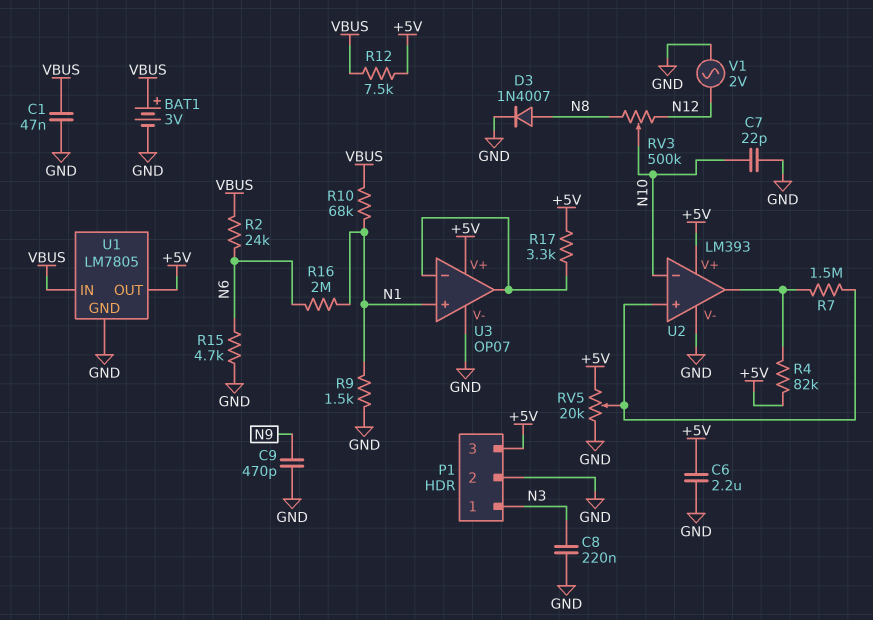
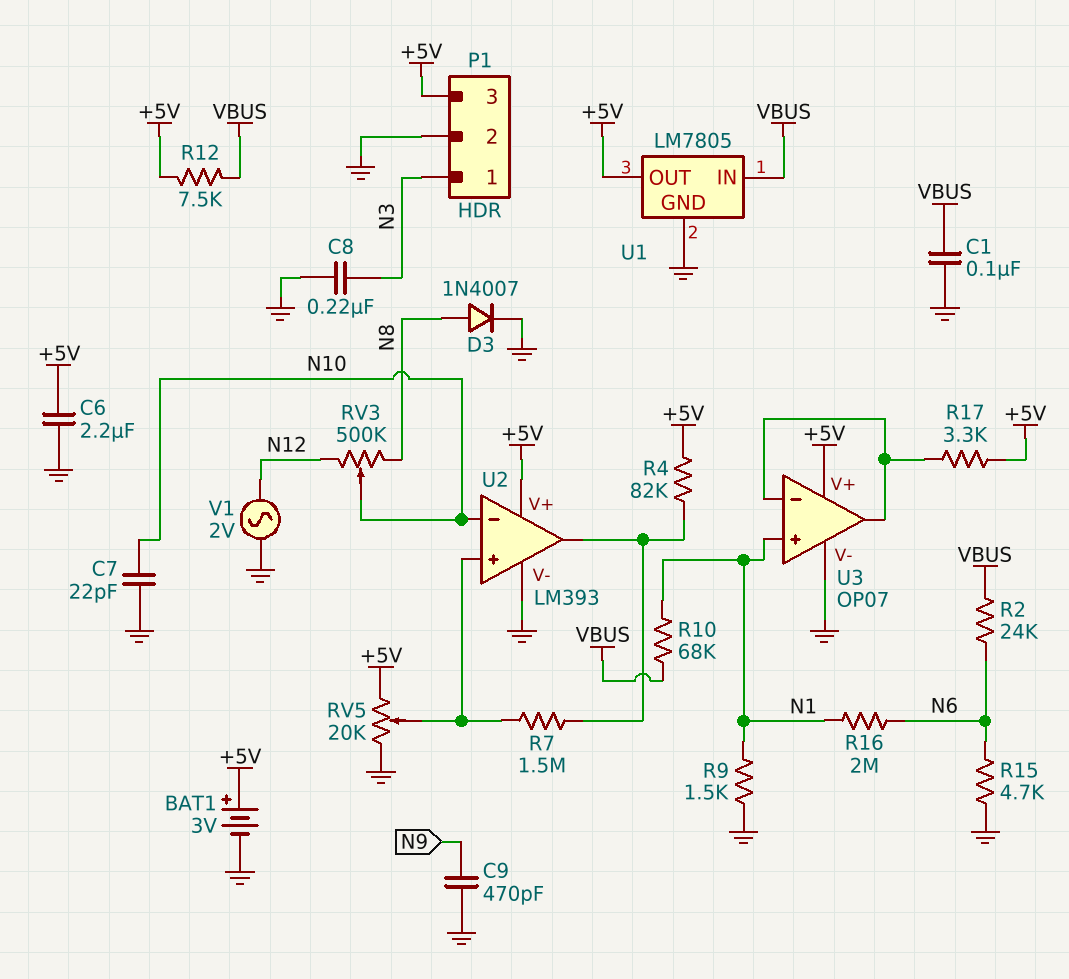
BAT1: 3V (plus VBUS, minus GND) -> 3V (plus +5V, minus GND)
C1: 47nF (GND, VBUS) -> 100nF (GND, VBUS)

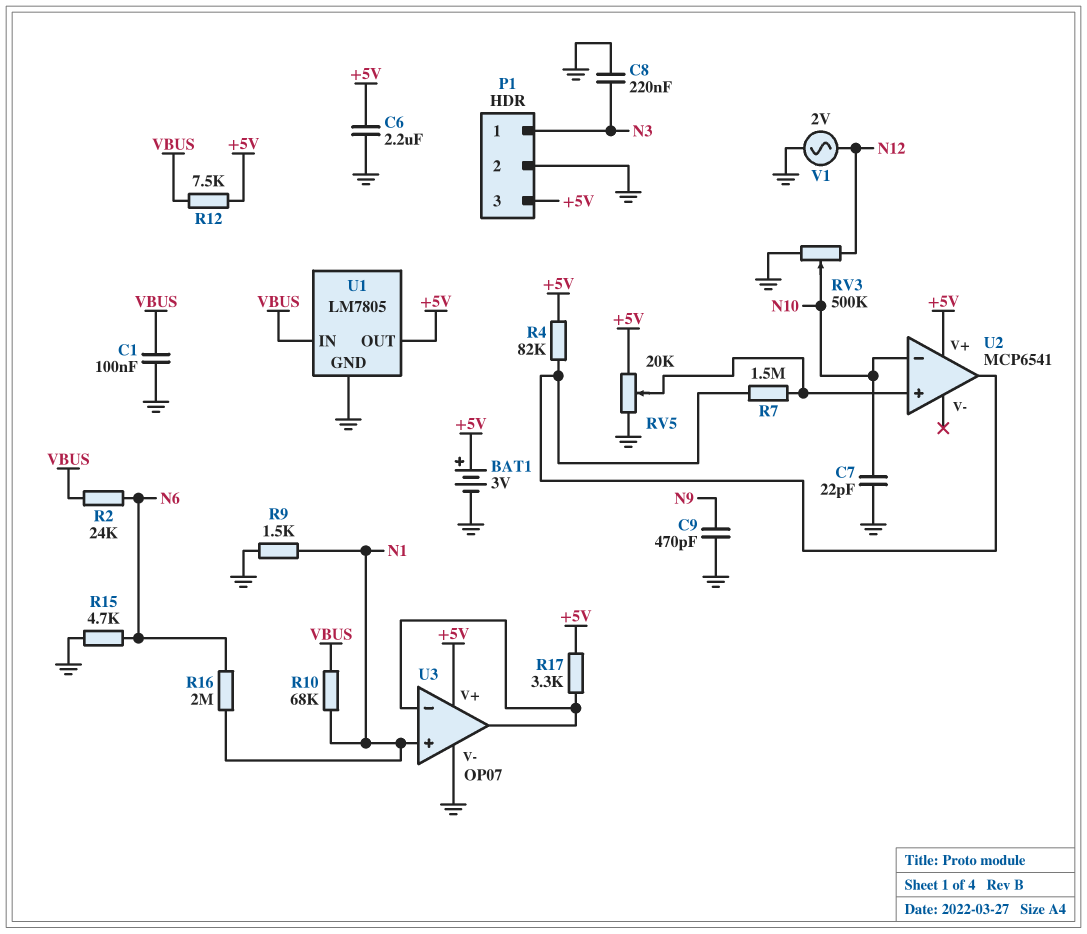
D3: diode 1N4007 (A N8, K GND) -> none
RV3: 500k (N8, N12, wiper N10) -> 500k (GND, N12, wiper N10)
U2: LM393 -> MCP6541
U2 pin V-: GND -> none

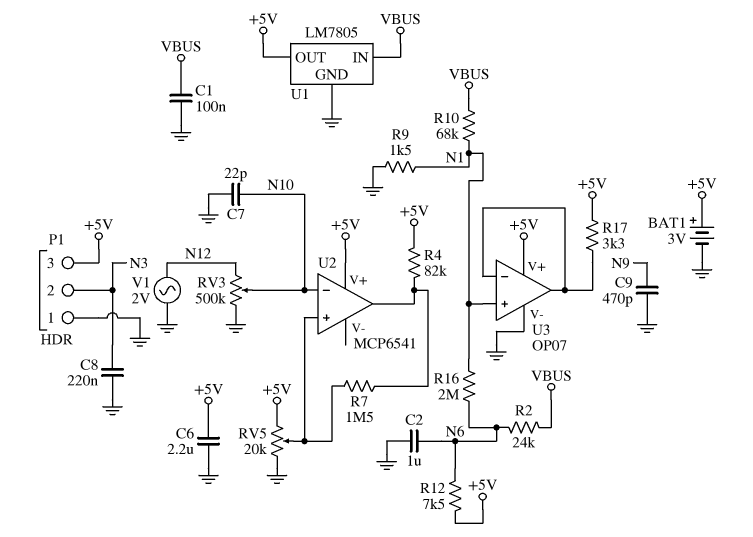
C2: none -> 1uF (GND, N6)
P1 pin 1: N3 -> GND
P1 pin 2: GND -> N3
R12: 7.5k (+5V, VBUS) -> 7.5k (+5V, N6)
R15: 4.7k (GND, N6) -> none

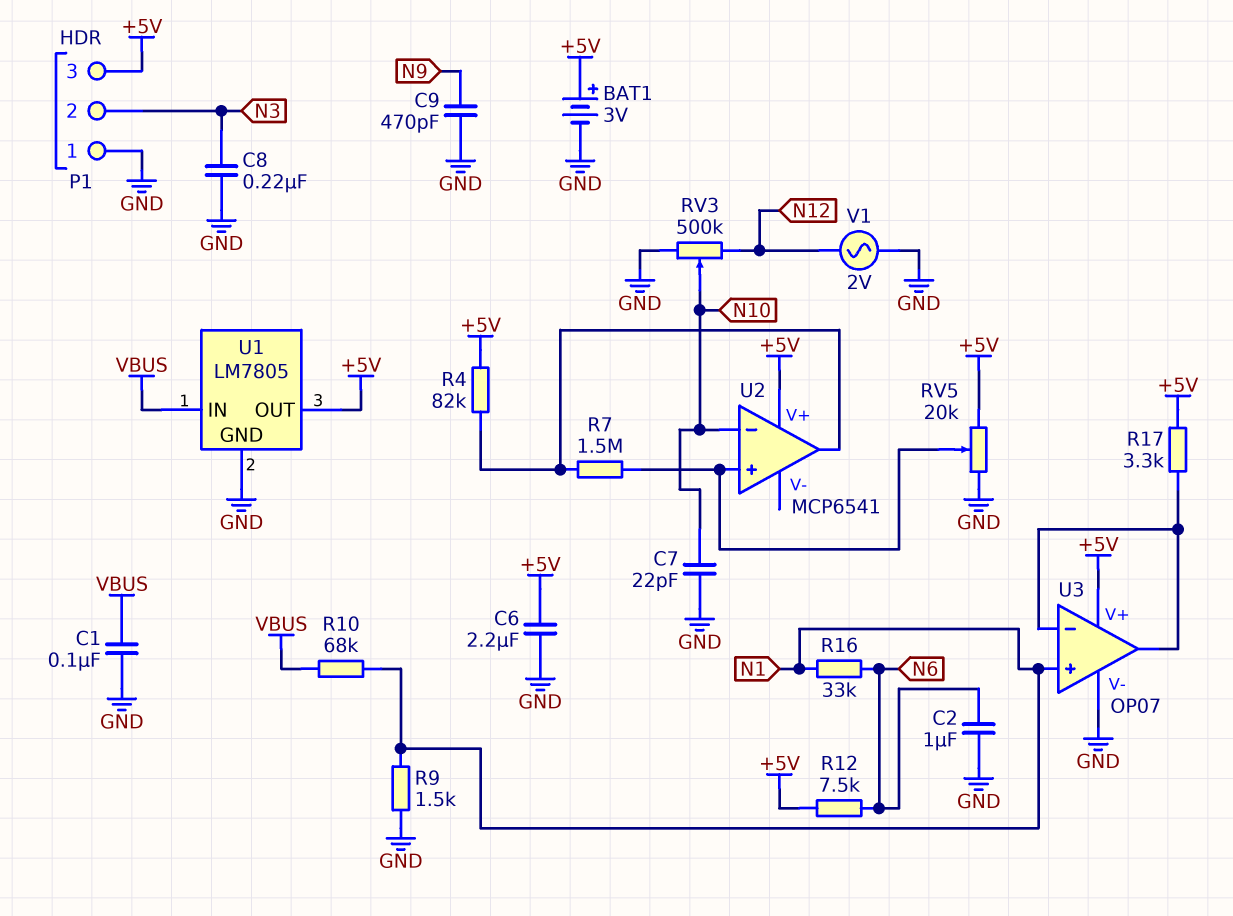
R2: 24k (N6, VBUS) -> none
R16: 2M (N1, N6) -> 33k (N1, N6)

